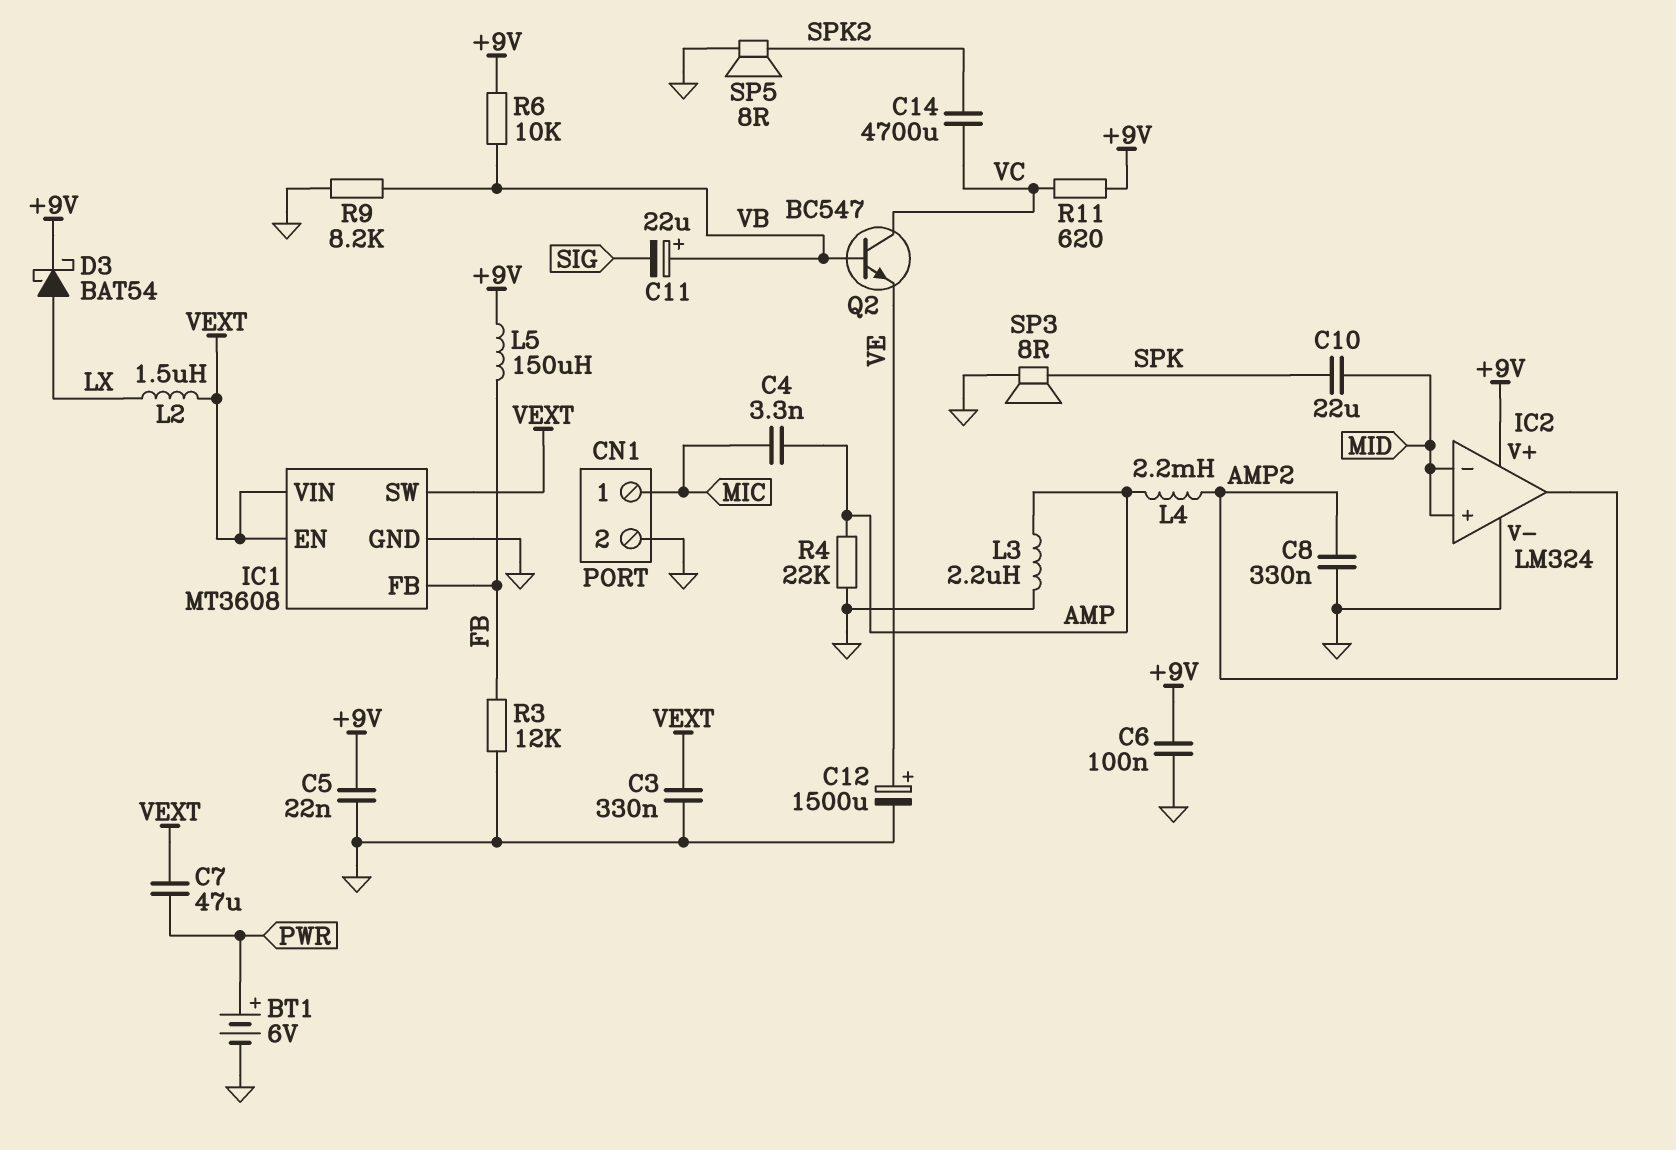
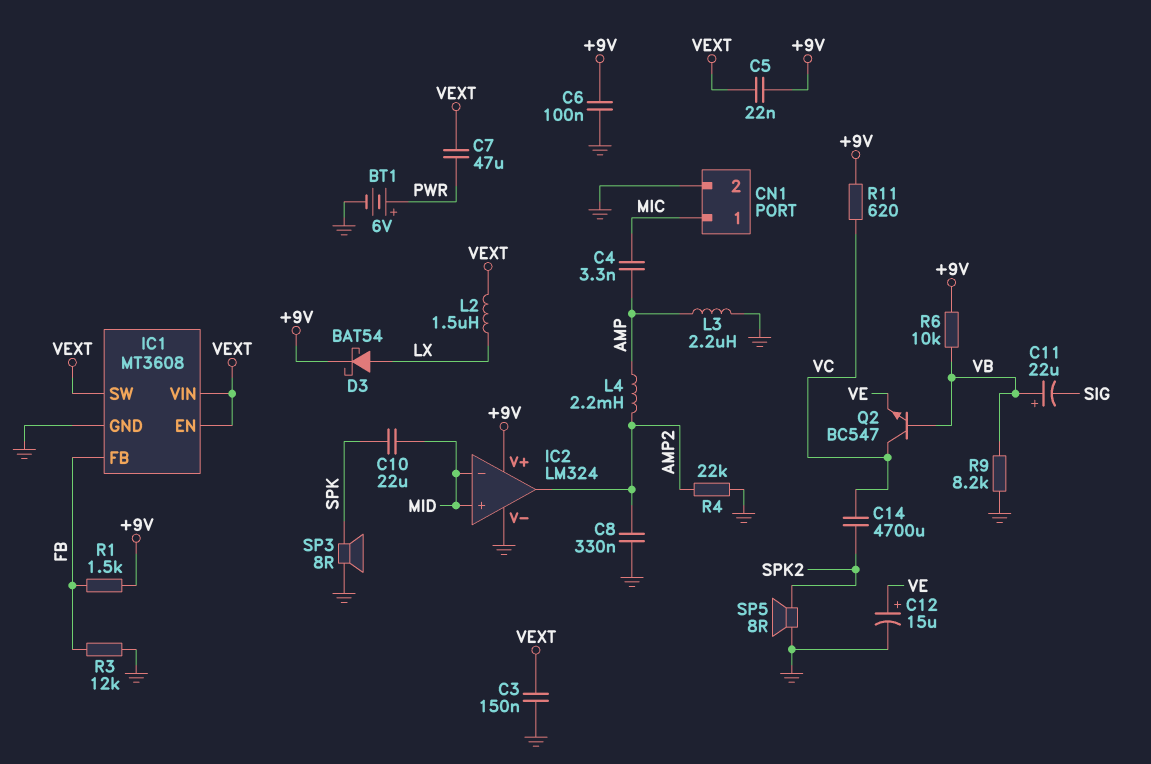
C3: 330nF (GND, VEXT) -> 150nF (GND, VEXT)
C5: 22nF (+9V, GND) -> 22nF (+9V, VEXT)
C12: 1500uF (plus VE, minus GND) -> 15uF (plus VE, minus GND)
L5: 150uH (+9V, FB) -> none
R1: none -> 1.5k (+9V, FB)
R4: 22k (AMP, GND) -> 22k (AMP2, GND)

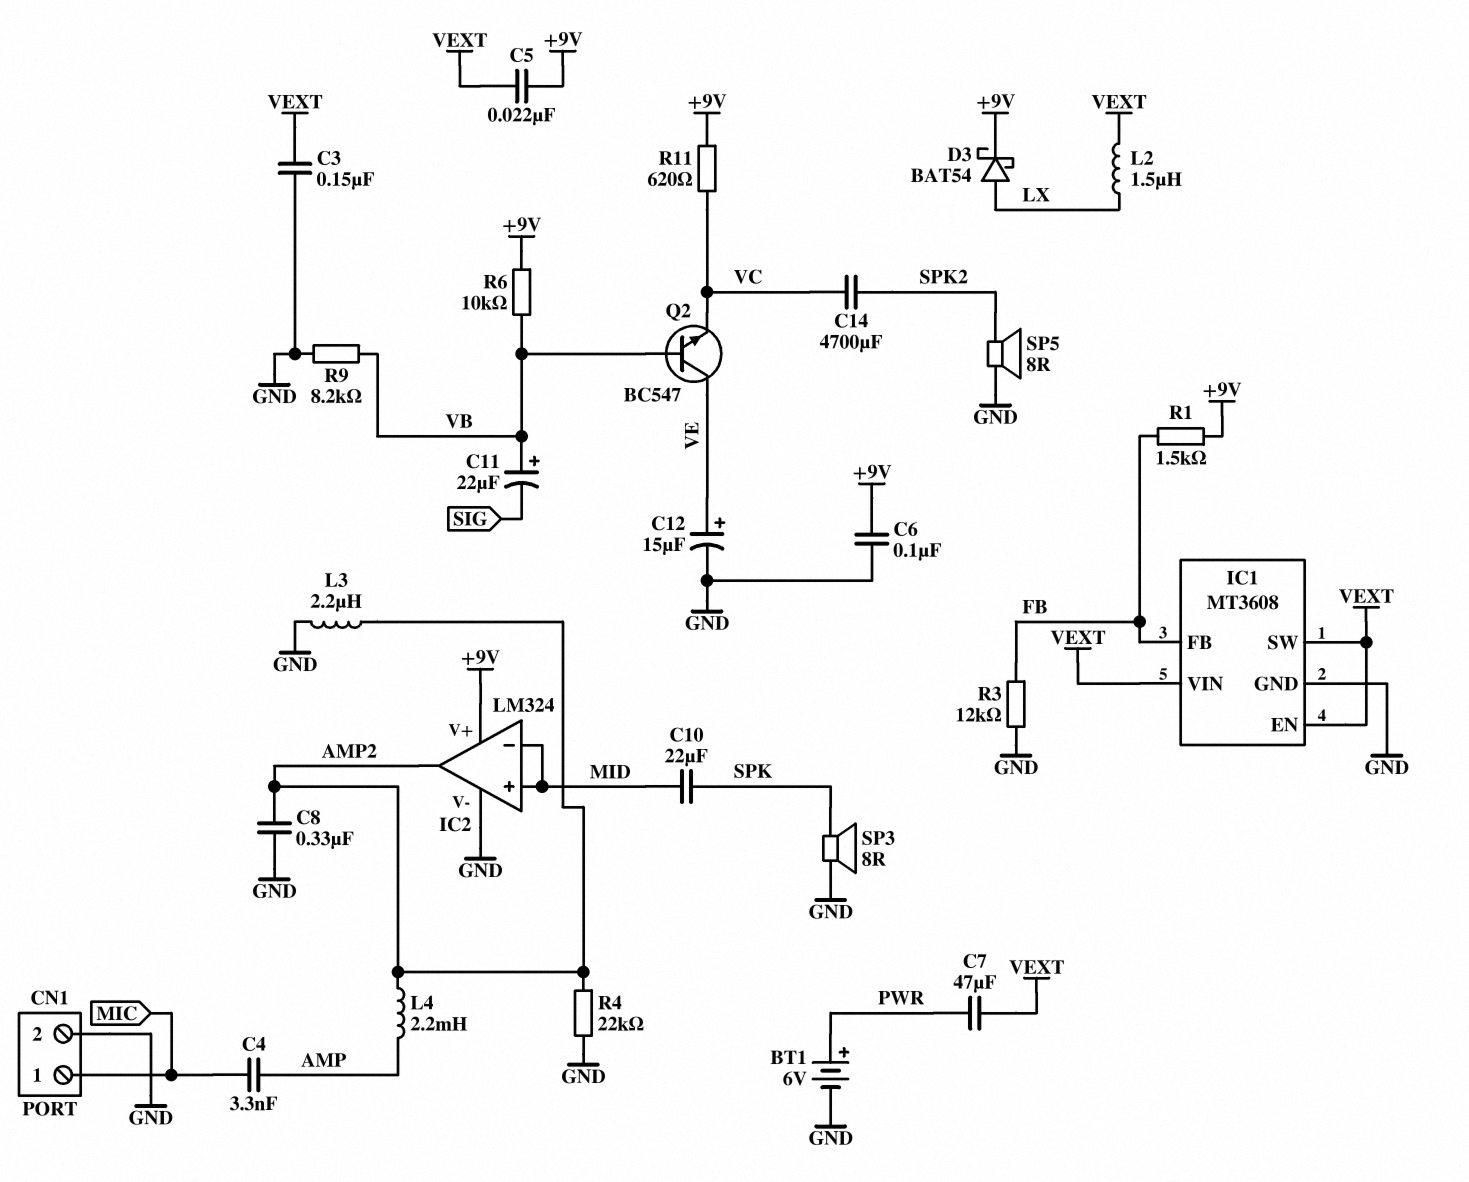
L3: 2.2uH (AMP, GND) -> 2.2uH (AMP2, GND)
Q2: NPN BC547 (B VB, C VC, E VE) -> NPN BC547 (B VB, C VE, E VC)

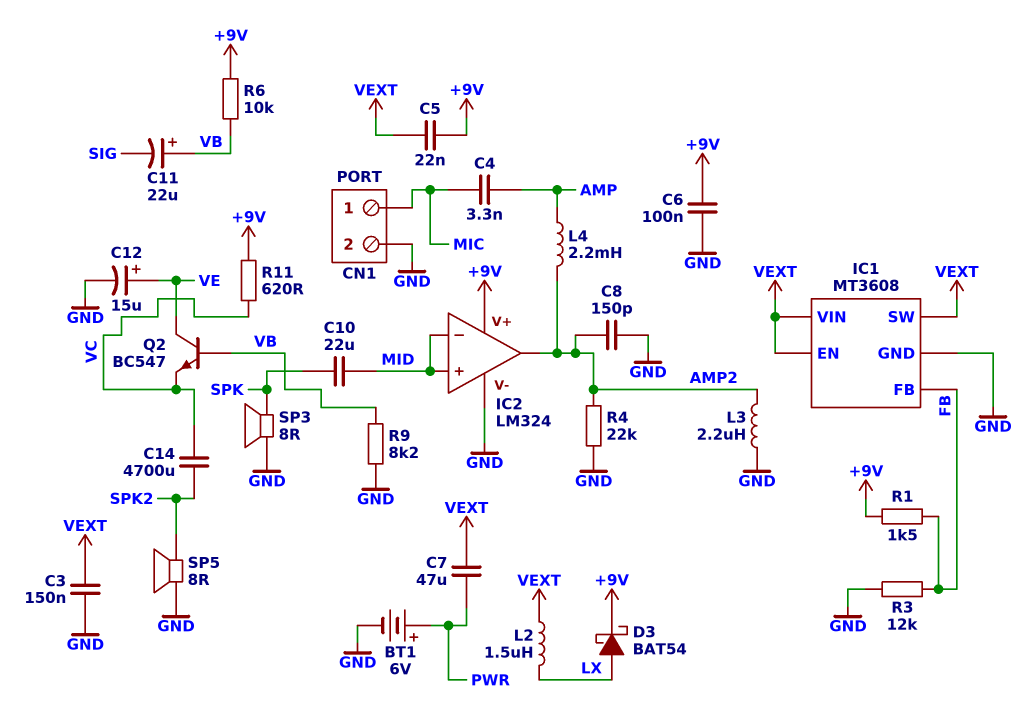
C8: 330nF (AMP2, GND) -> 150pF (AMP2, GND)

